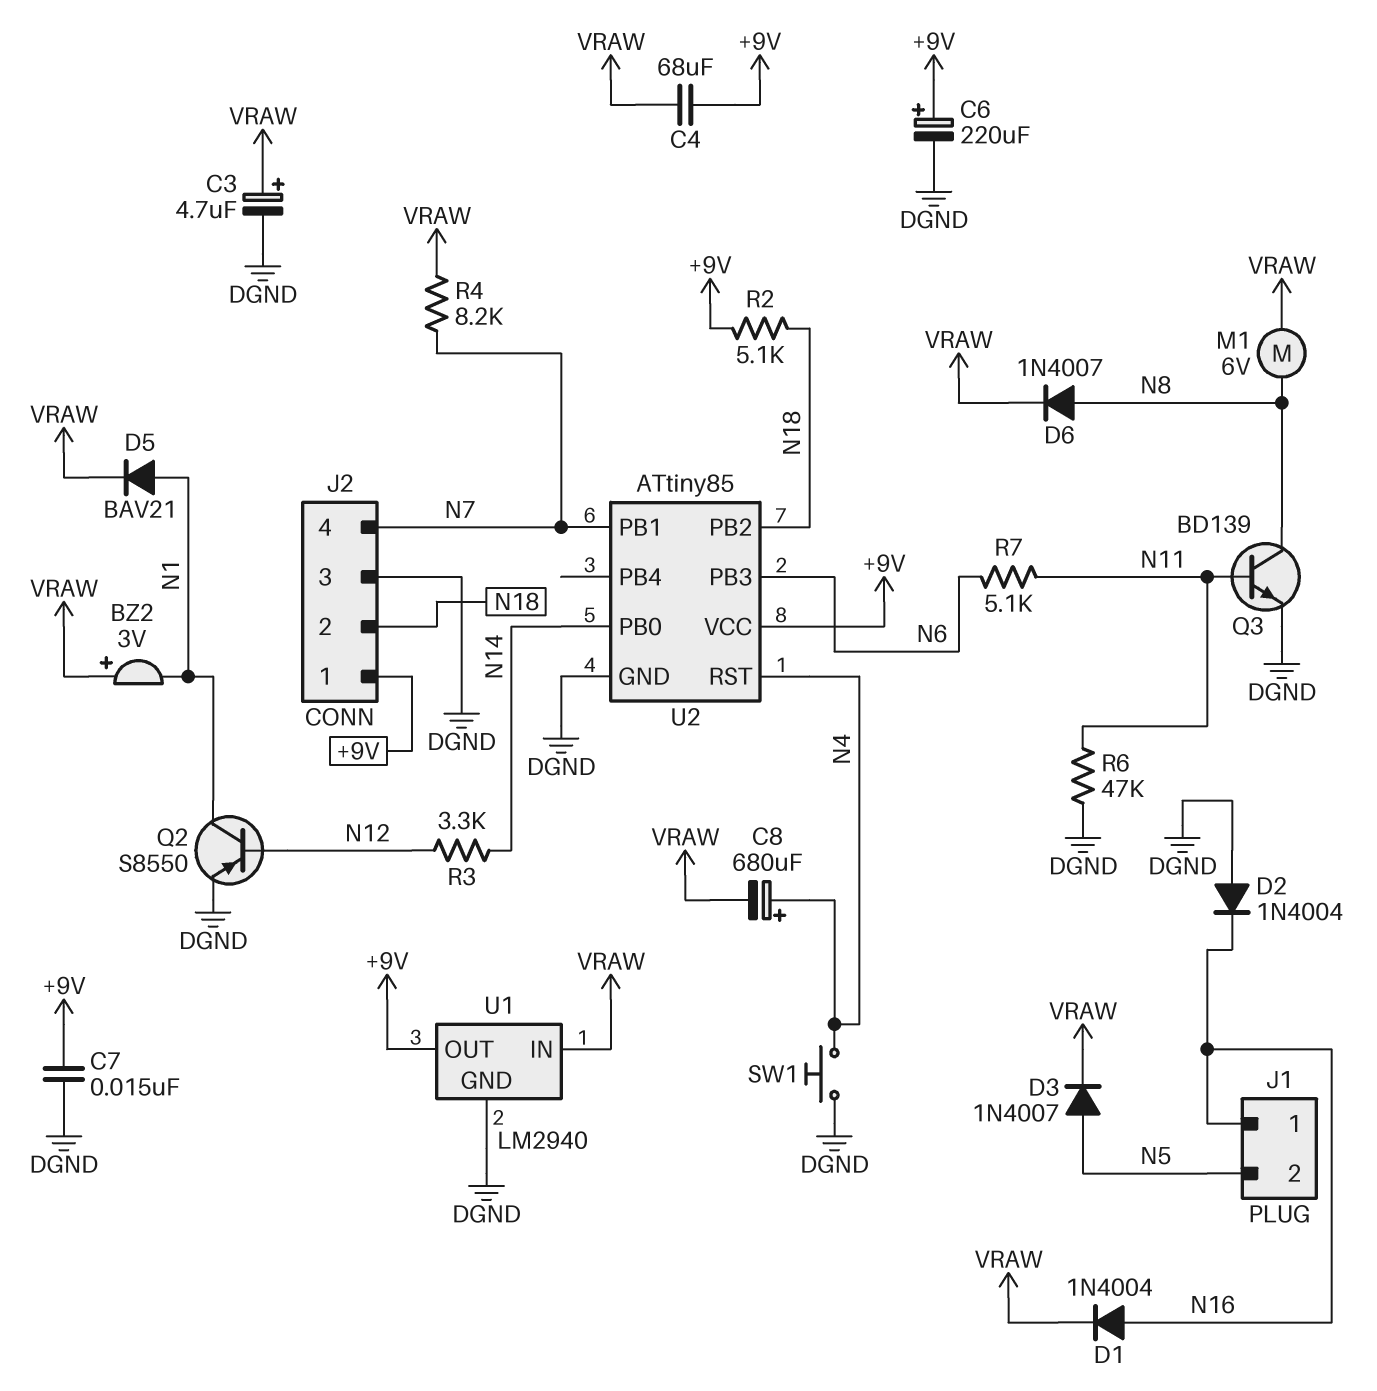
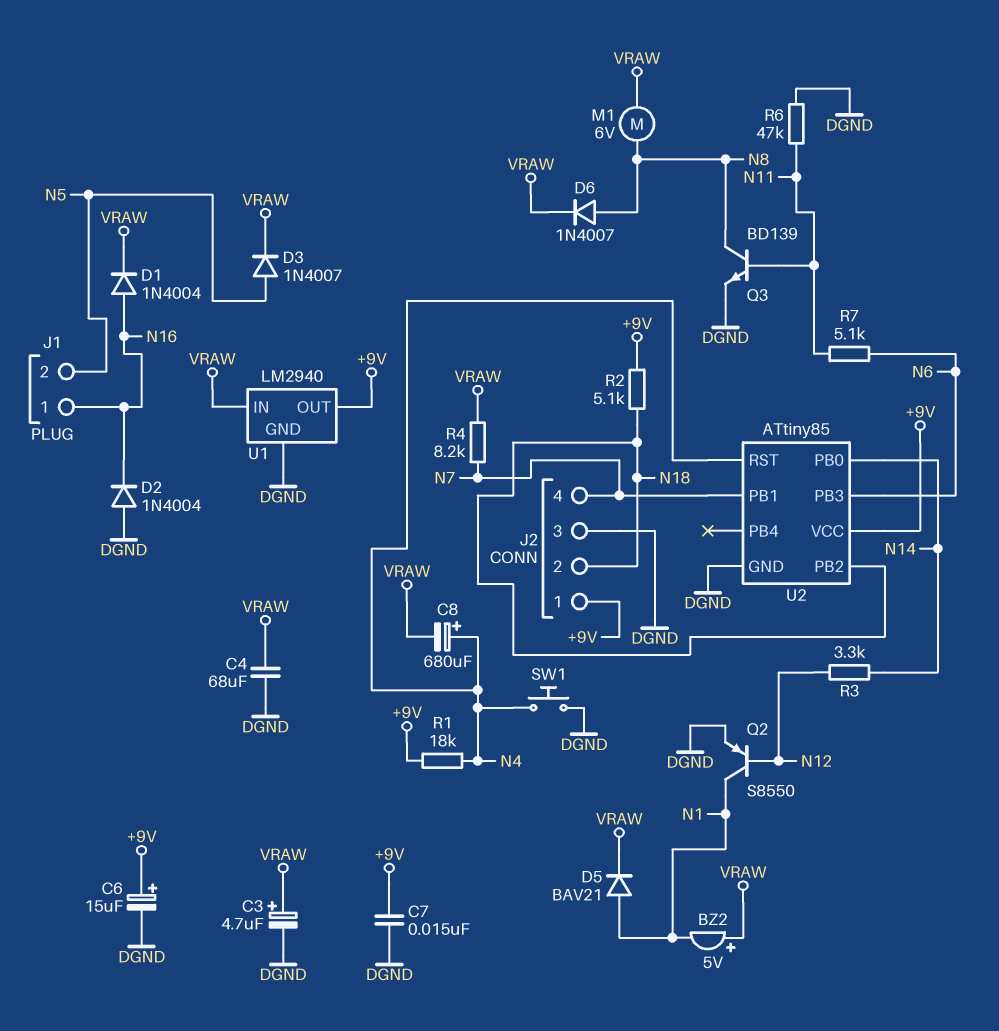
BZ2: buzzer 3V (plus VRAW, minus N1) -> buzzer 5V (plus VRAW, minus N1)
C4: 68uF (+9V, VRAW) -> 68uF (DGND, VRAW)
C6: 220uF (plus +9V, minus DGND) -> 15uF (plus +9V, minus DGND)
R1: none -> 18k (+9V, N4)

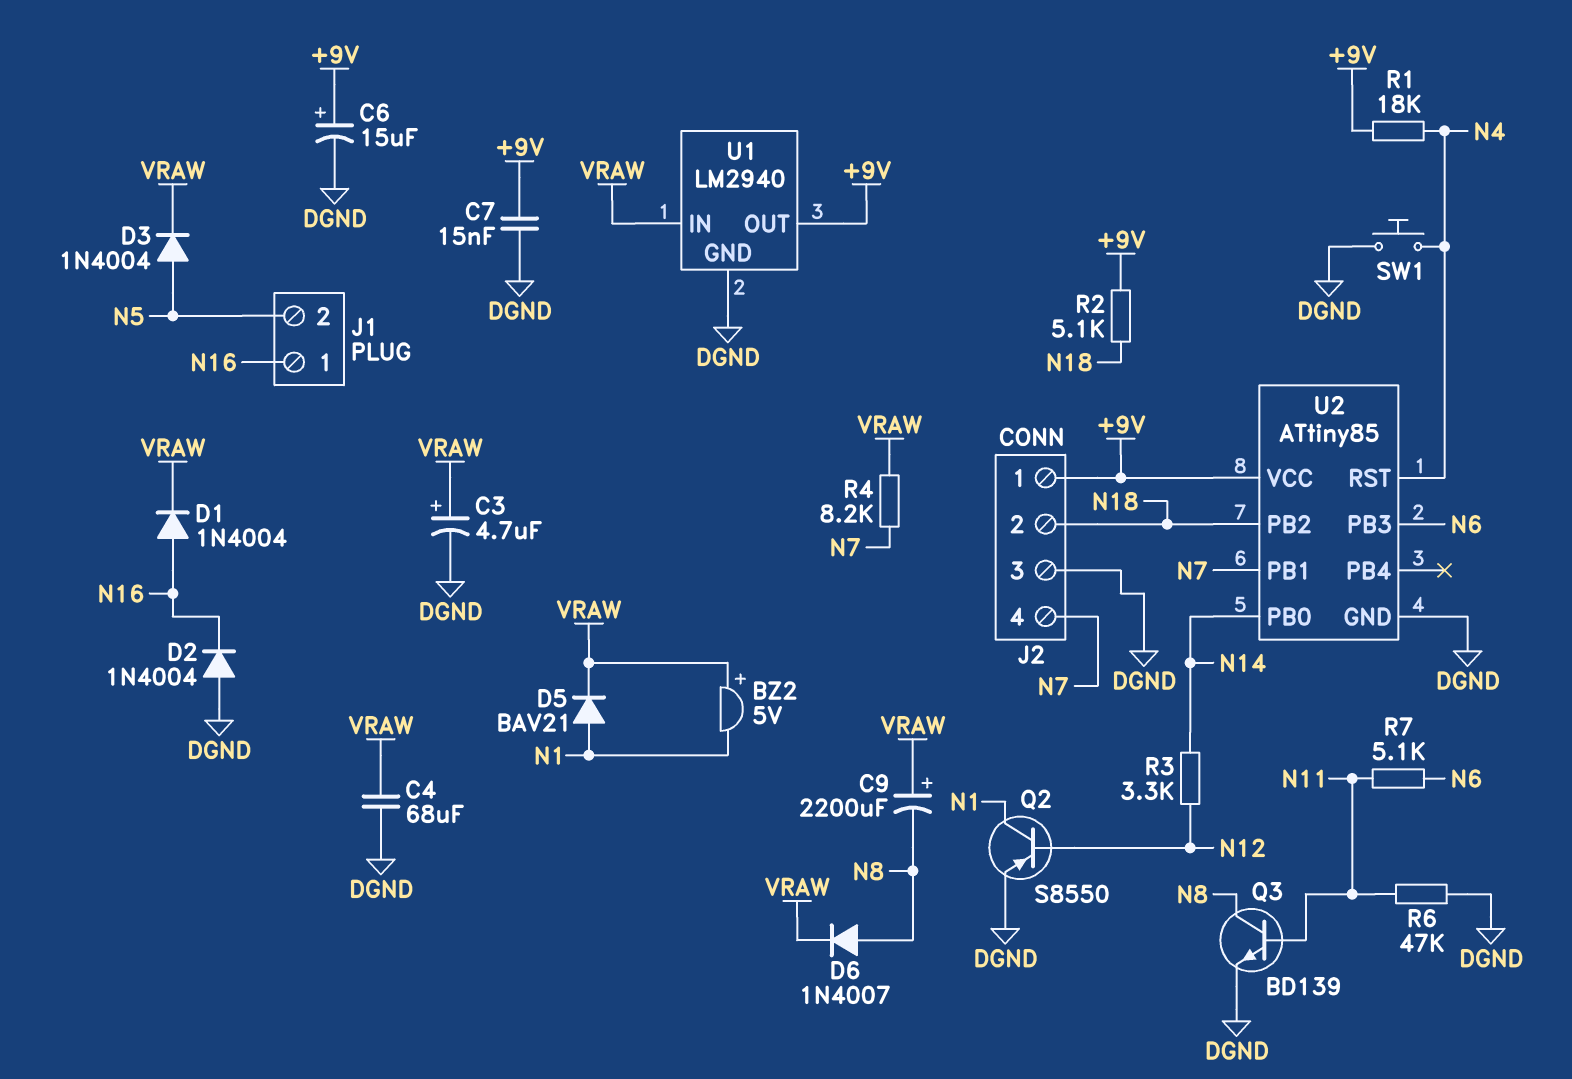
C8: 680uF (plus N4, minus VRAW) -> none
C9: none -> 2200uF (plus VRAW, minus N8)
D3: diode 1N4007 (A N5, K VRAW) -> diode 1N4004 (A N5, K VRAW)
M1: motor 6V (N8, VRAW) -> none

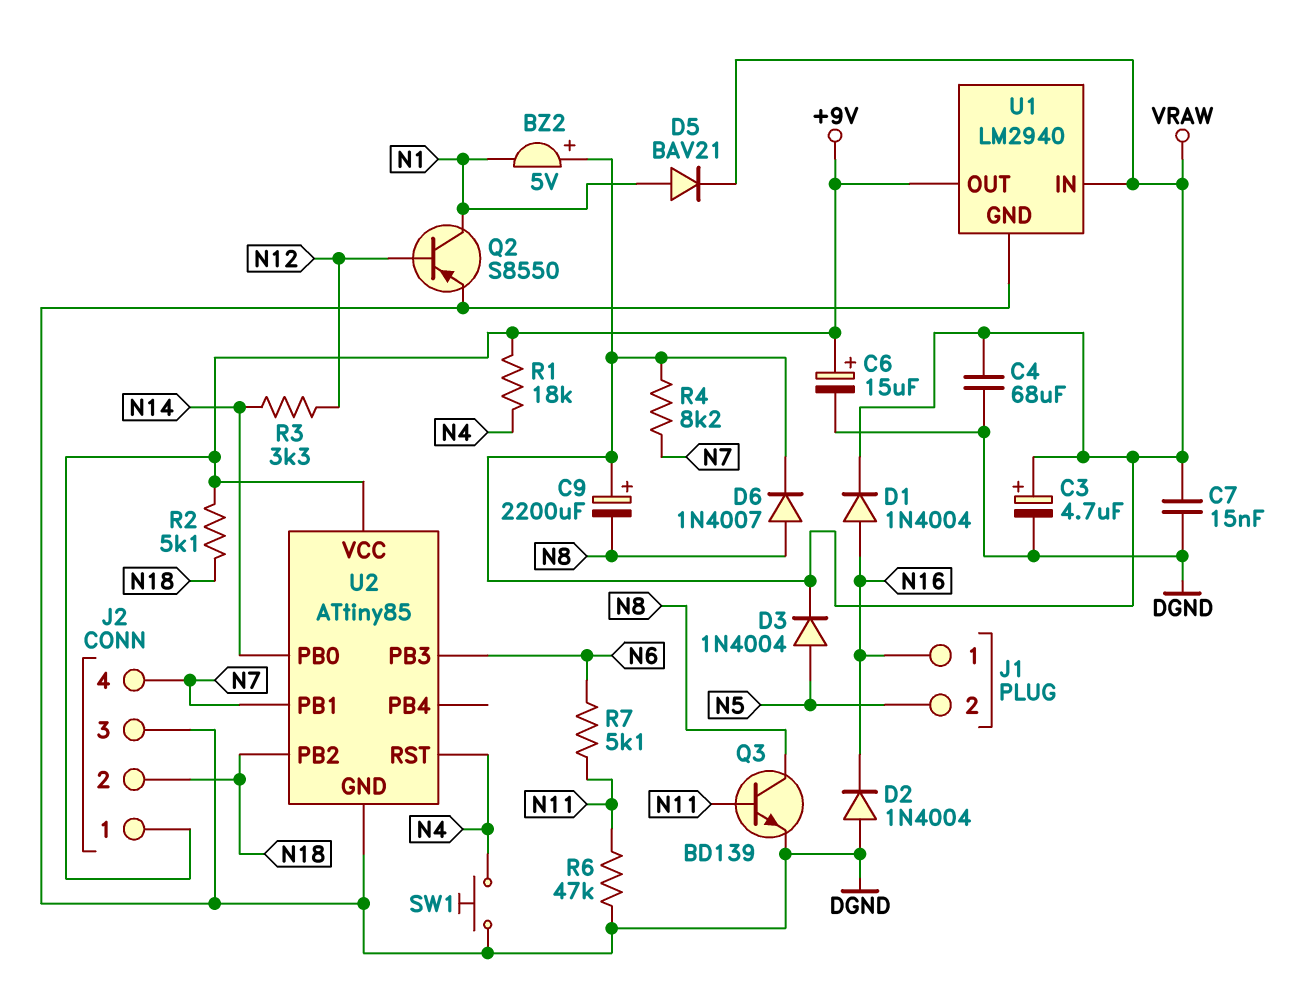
C7: 15nF (+9V, DGND) -> 15nF (DGND, VRAW)

